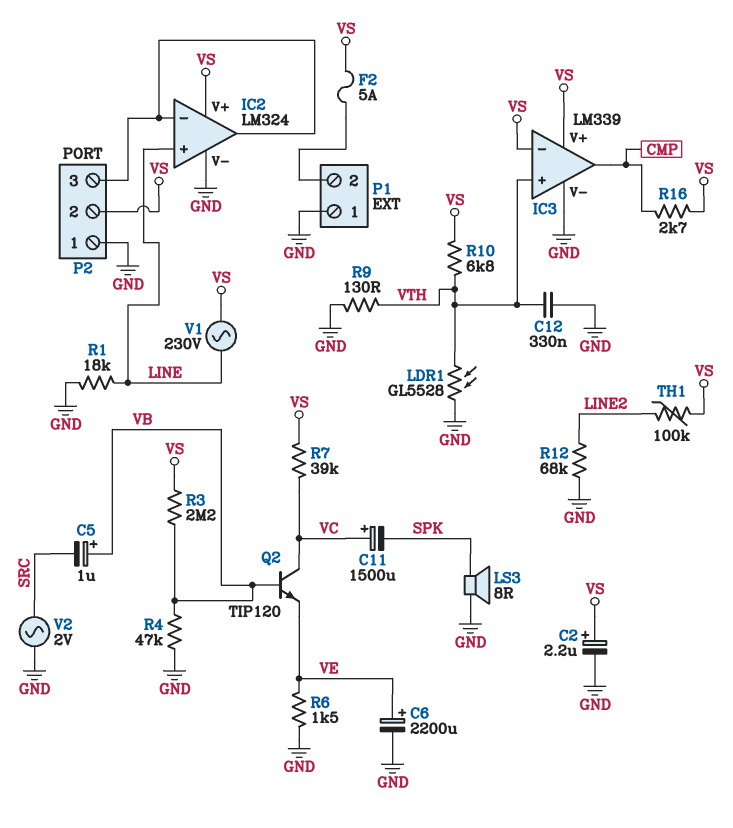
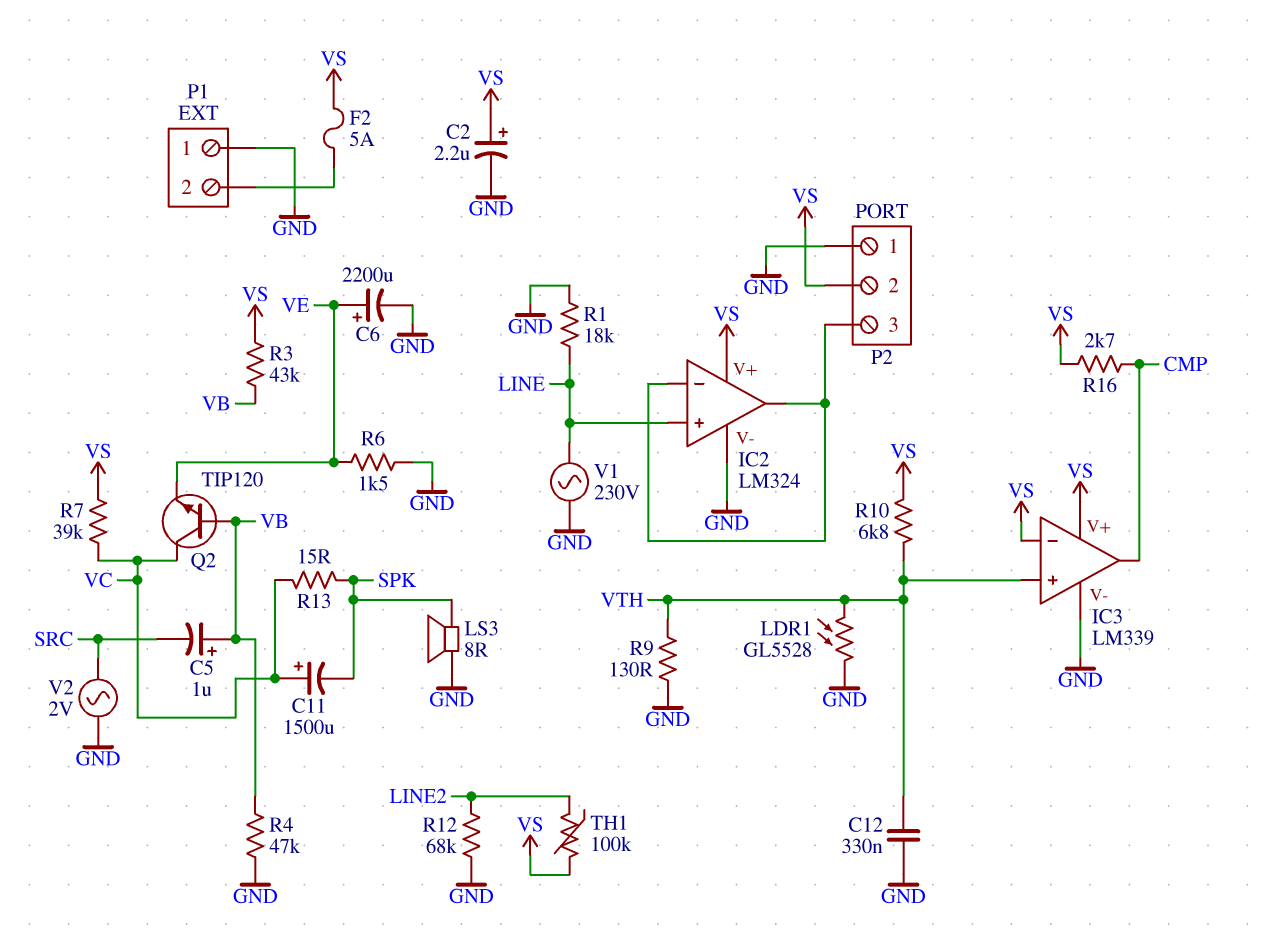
R3: 2.2M (VB, VS) -> 43k (VB, VS)
R13: none -> 15 (SPK, VC)
V1: AC 230V (LINE, VS) -> AC 230V (GND, LINE)

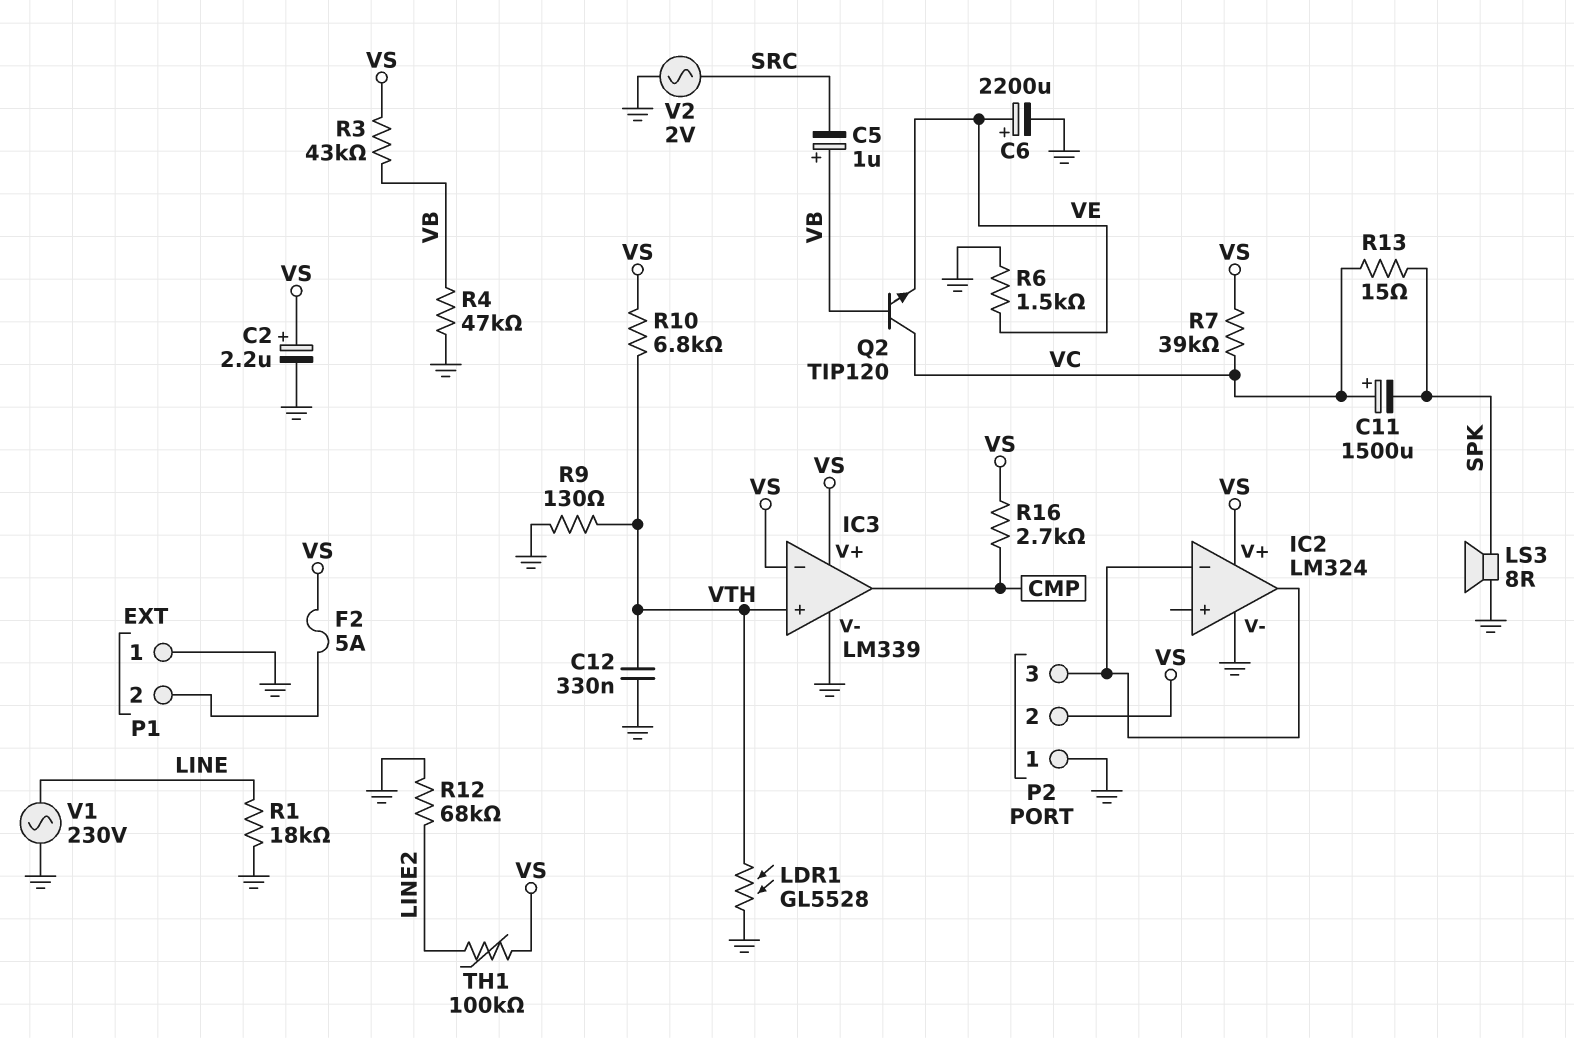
IC2 pin in+: LINE -> none

